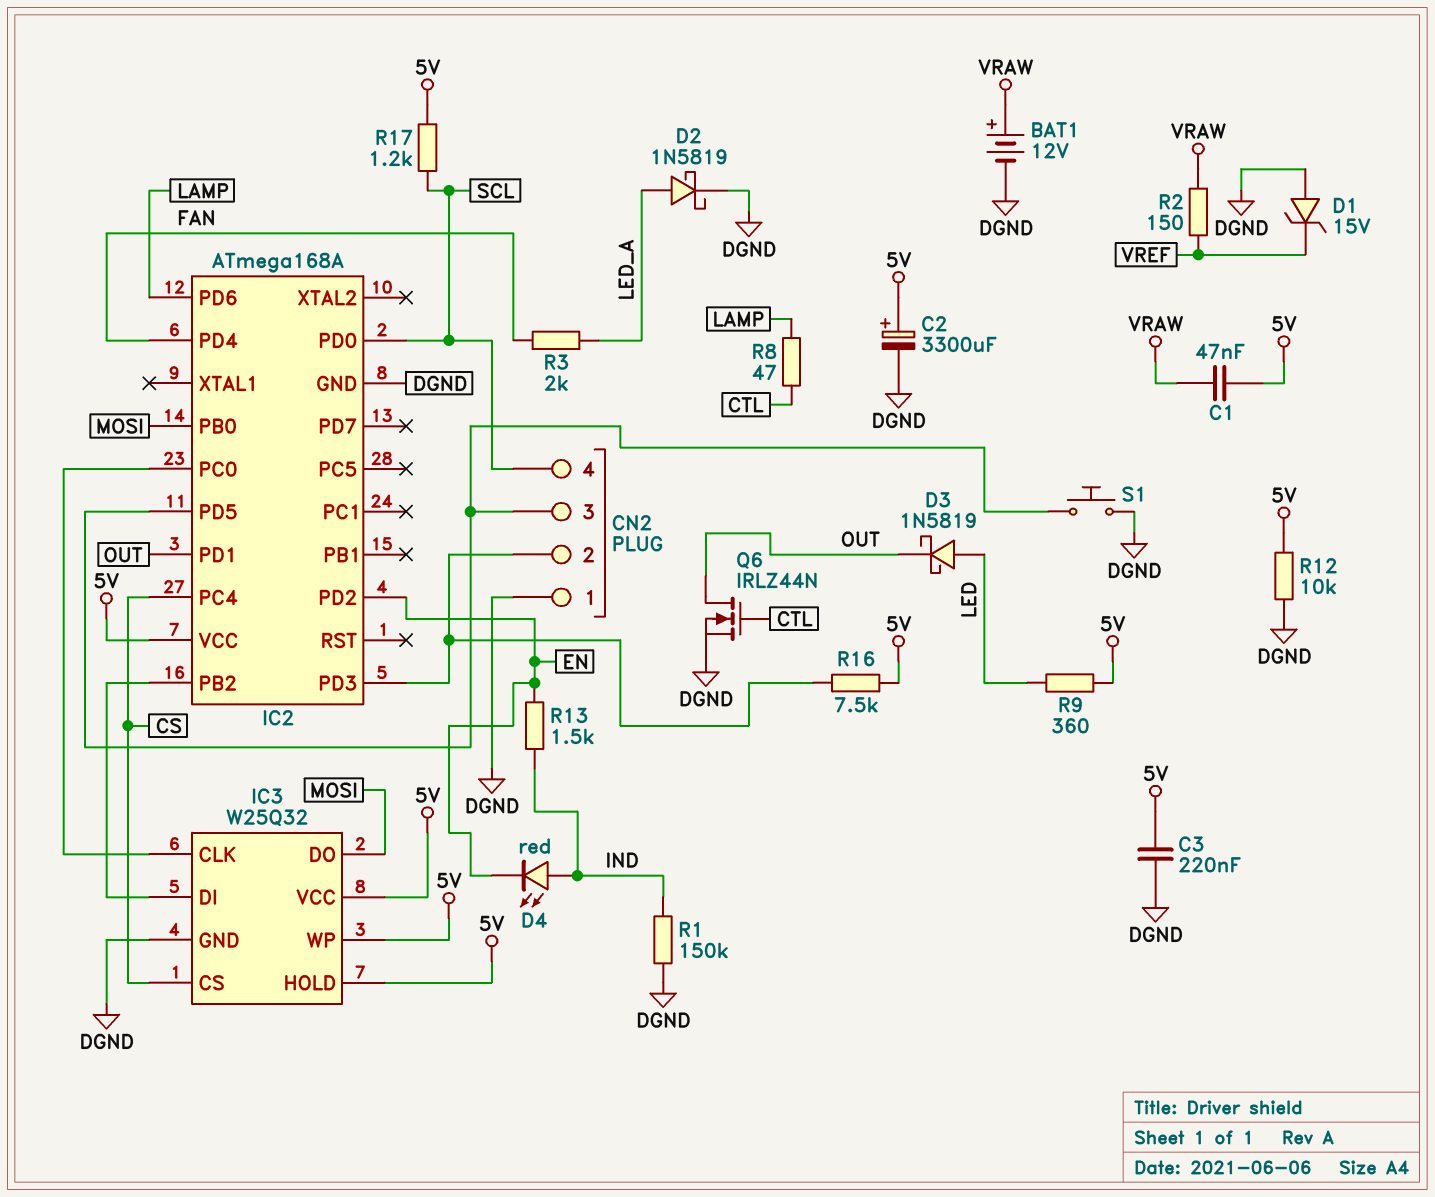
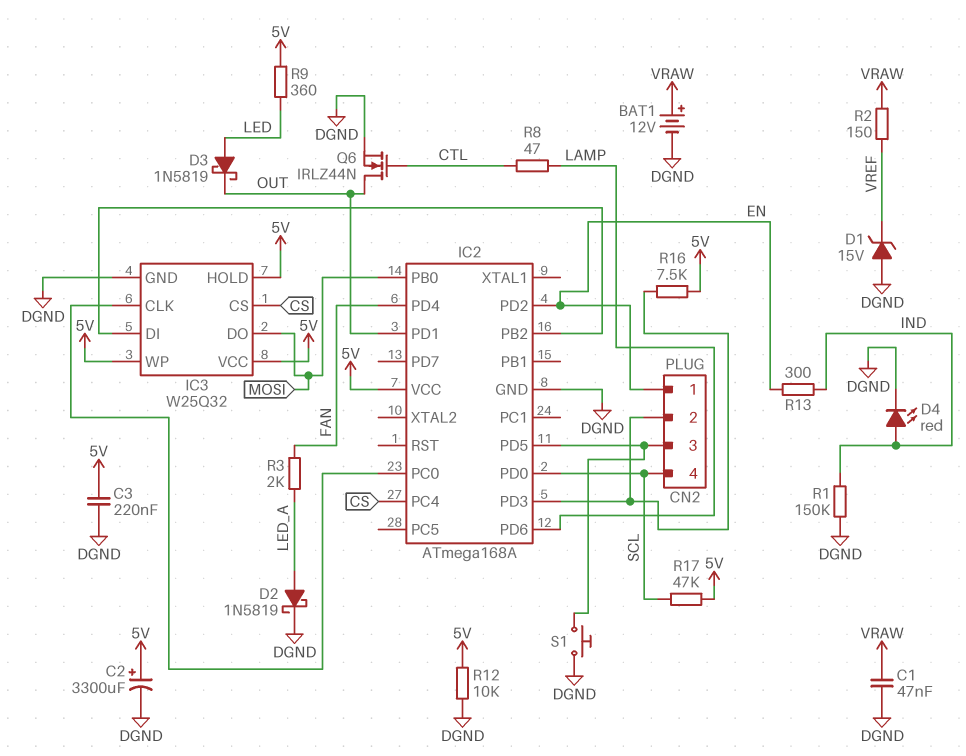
C1: 47nF (5V, VRAW) -> 47nF (DGND, VRAW)
CN2 pin 1: DGND -> EN
D4: LED red (A IND, K EN) -> LED red (A IND, K DGND)
R13: 1.5k (EN, IND) -> 300 (EN, IND)
R17: 1.2k (5V, SCL) -> 47k (5V, SCL)

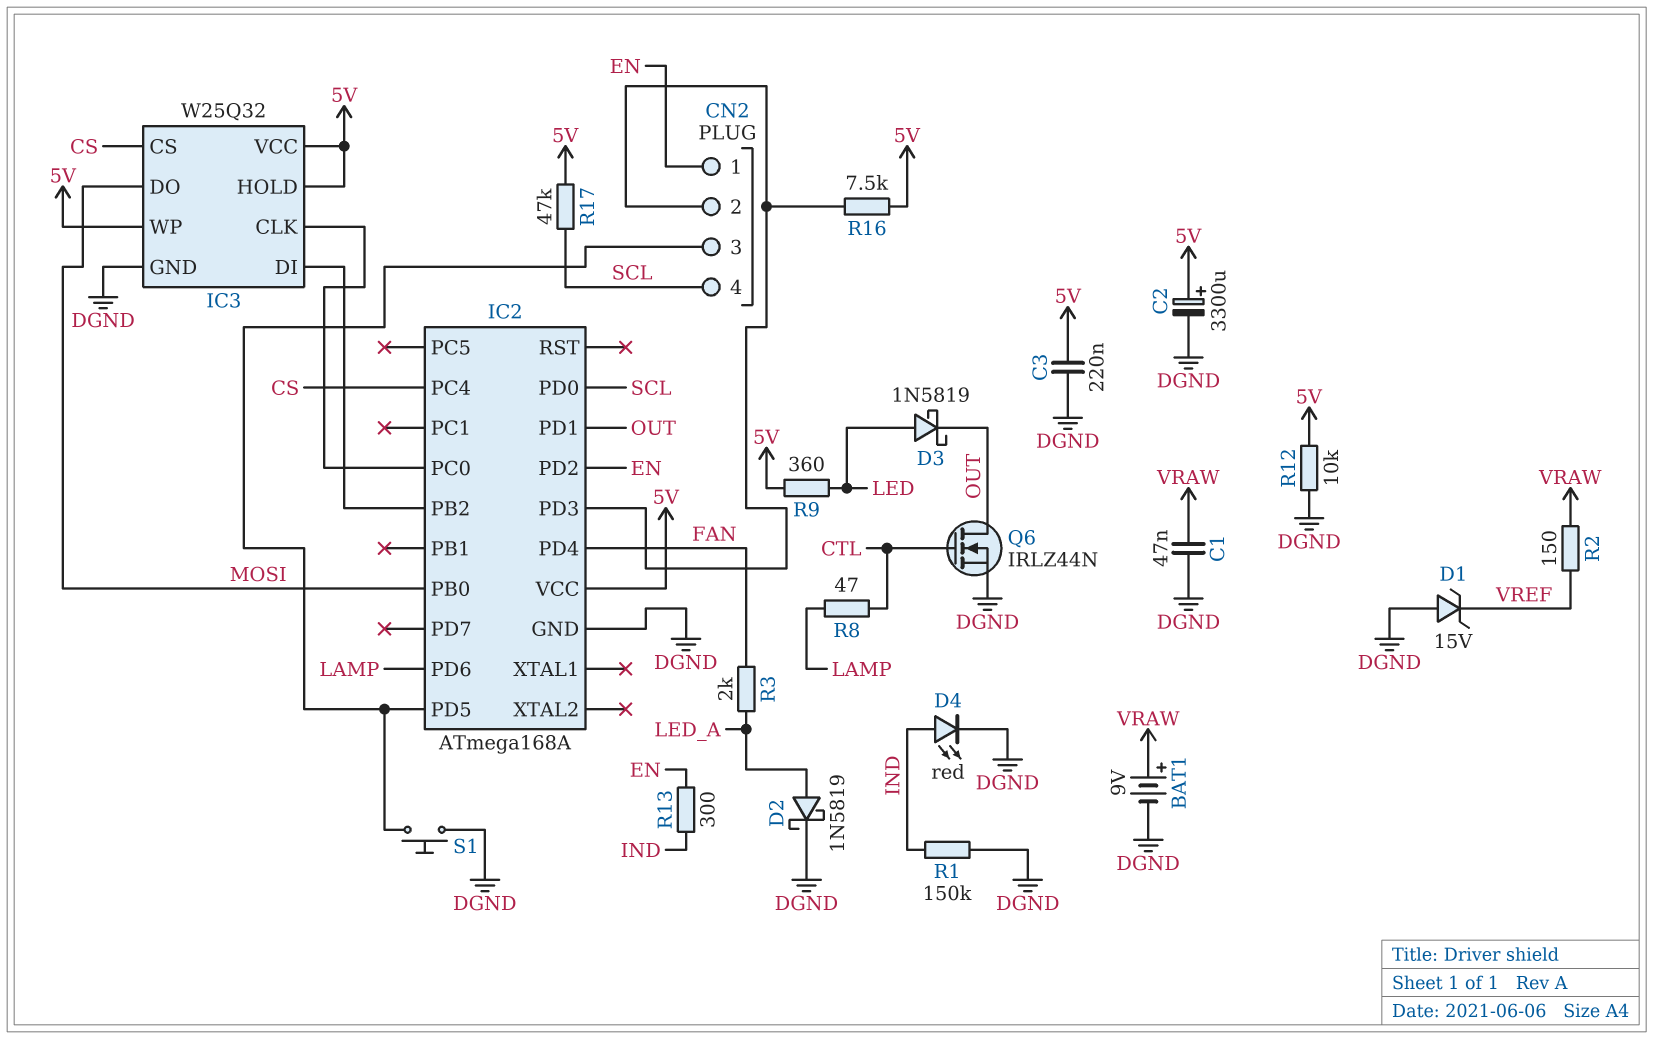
BAT1: 12V (plus VRAW, minus DGND) -> 9V (plus VRAW, minus DGND)

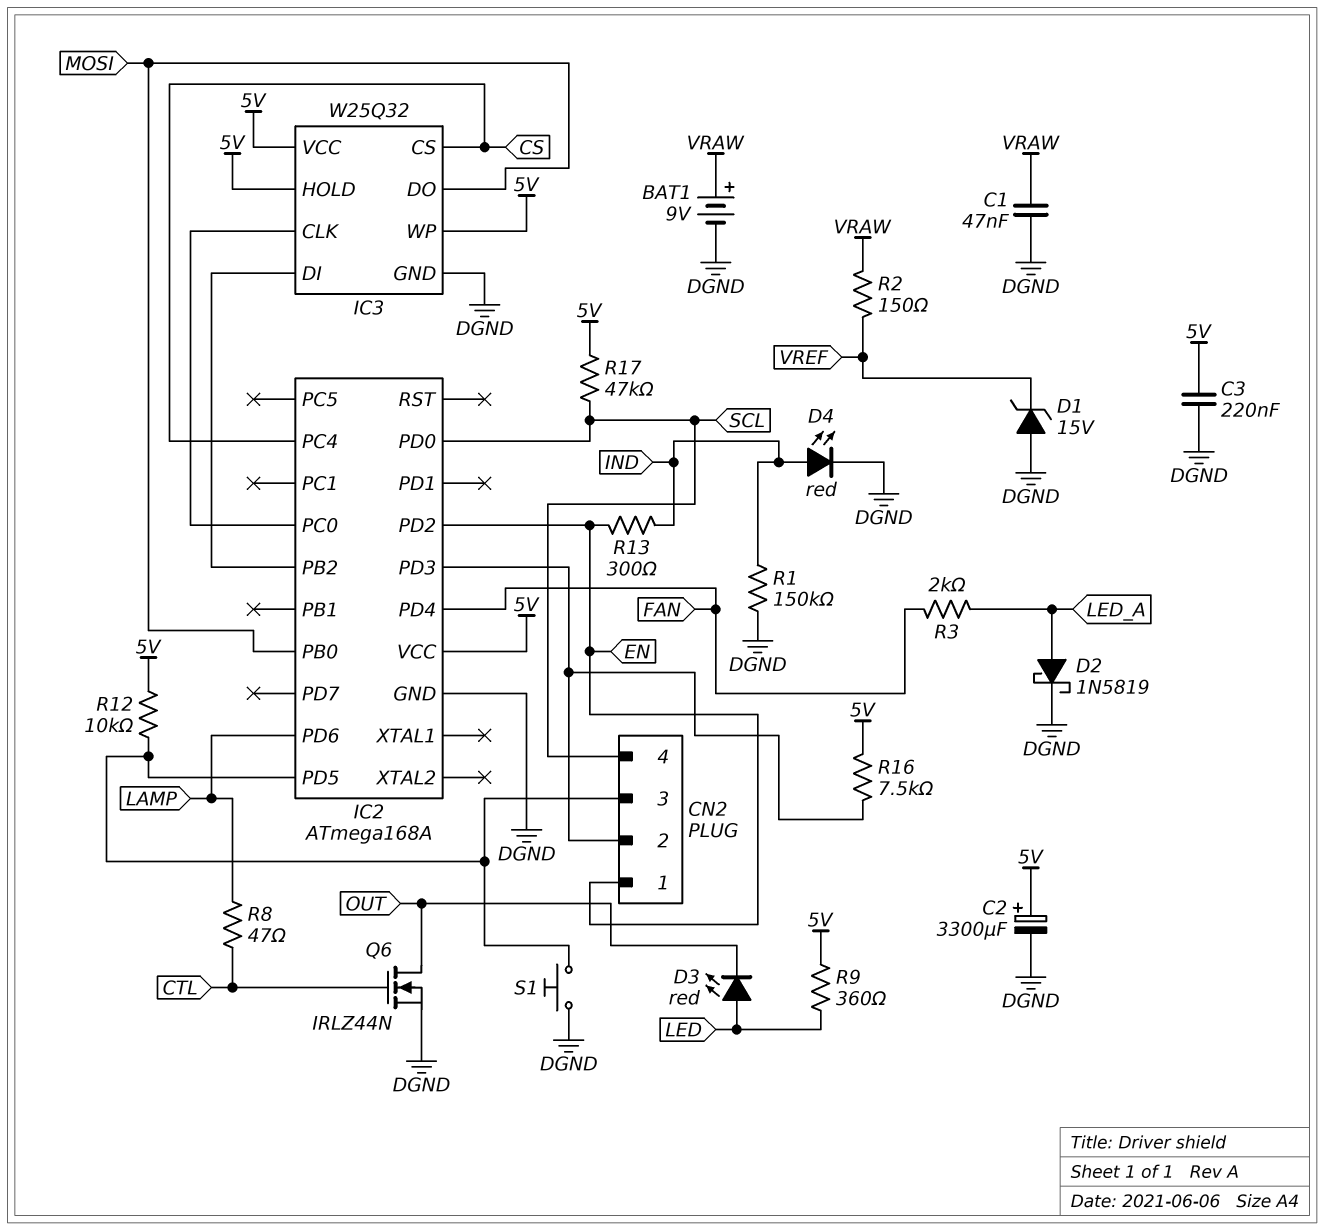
D3: schottky 1N5819 (A LED, K OUT) -> LED red (A LED, K OUT)
IC2 pin PD1: OUT -> none
R12: 10k (5V, DGND) -> 10k (5V, CN2/3)

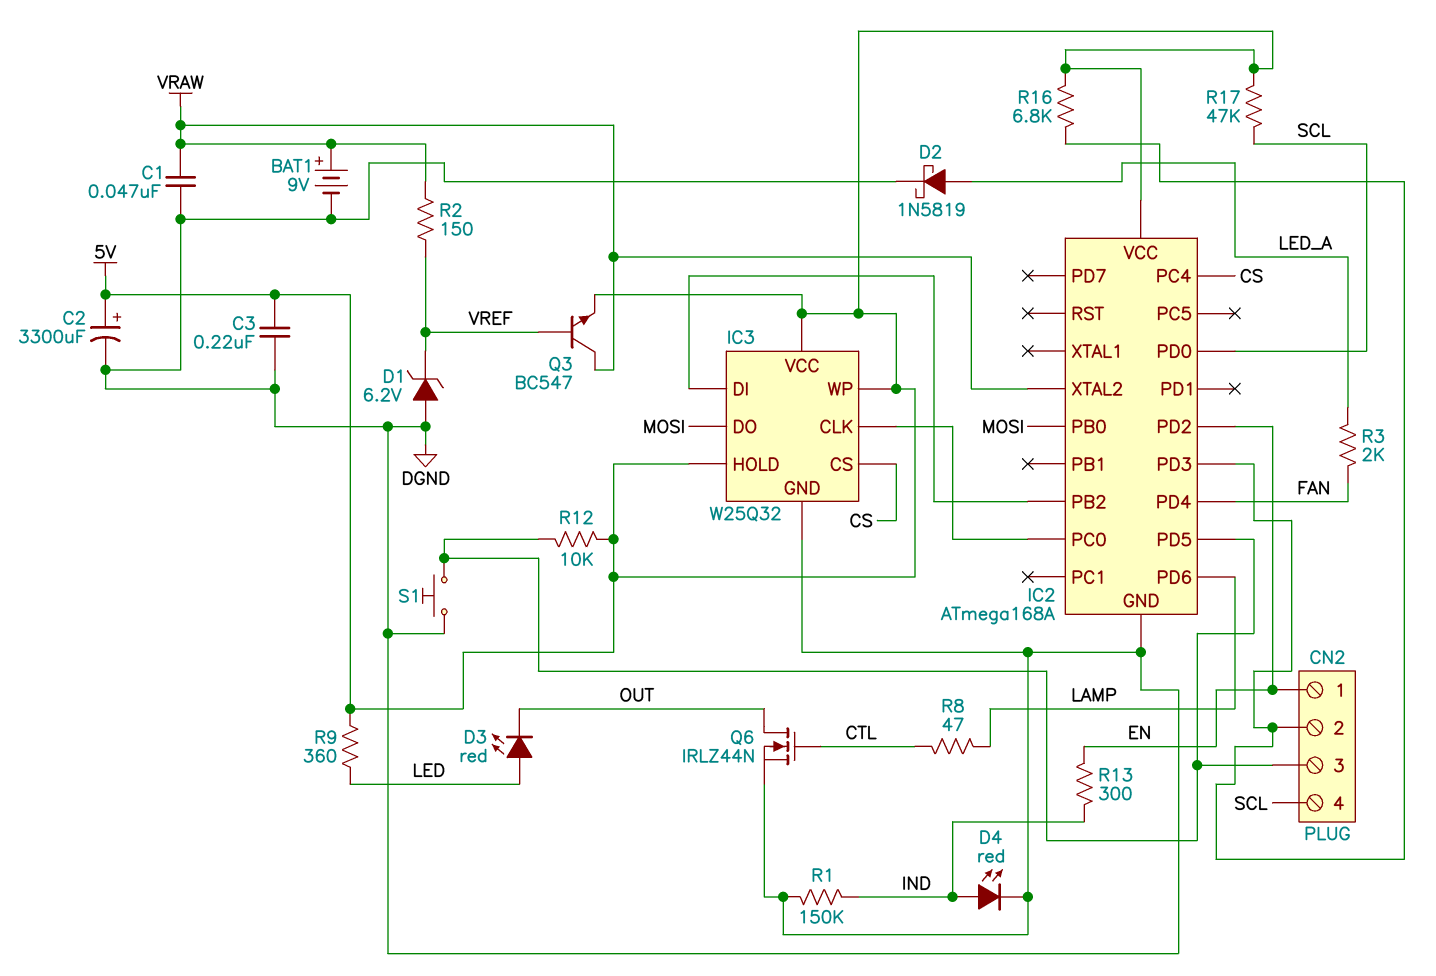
D1: zener 15V (A DGND, K VREF) -> zener 6.2V (A DGND, K VREF)
IC2 pin XTAL2: none -> VRAW
Q3: none -> NPN BC547 (B VREF, C VRAW, E 5V)
R16: 7.5k (5V, CN2/2) -> 6.8k (5V, CN2/2)

